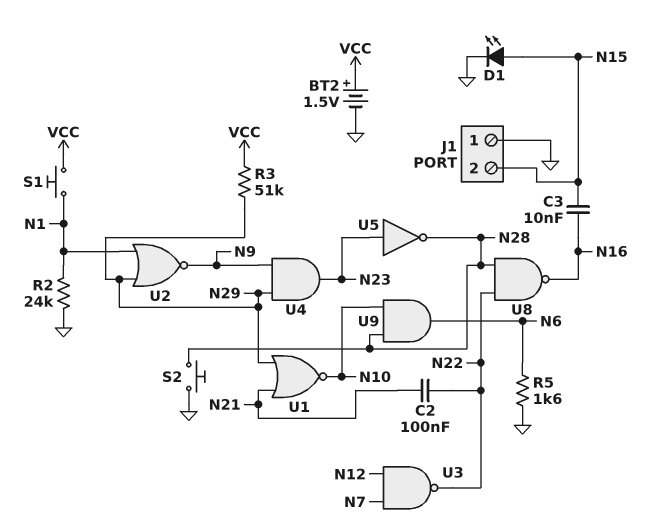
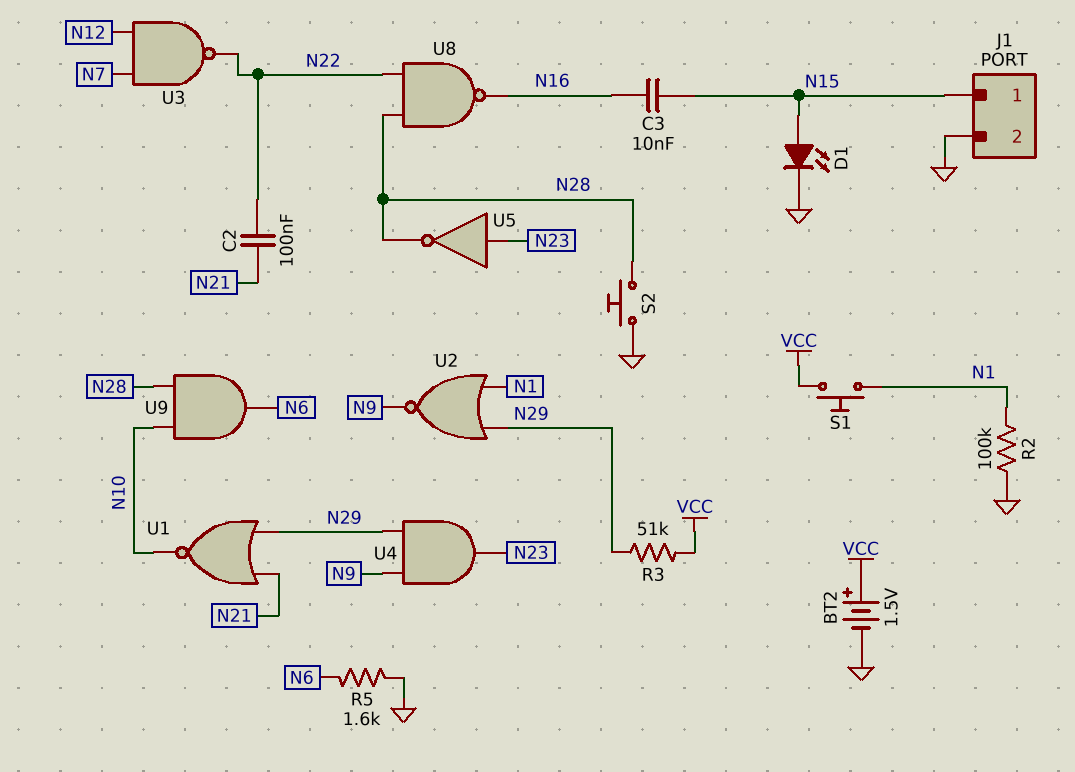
J1 pin 1: GND -> N15
J1 pin 2: N15 -> GND
R2: 24k (GND, N1) -> 100k (GND, N1)

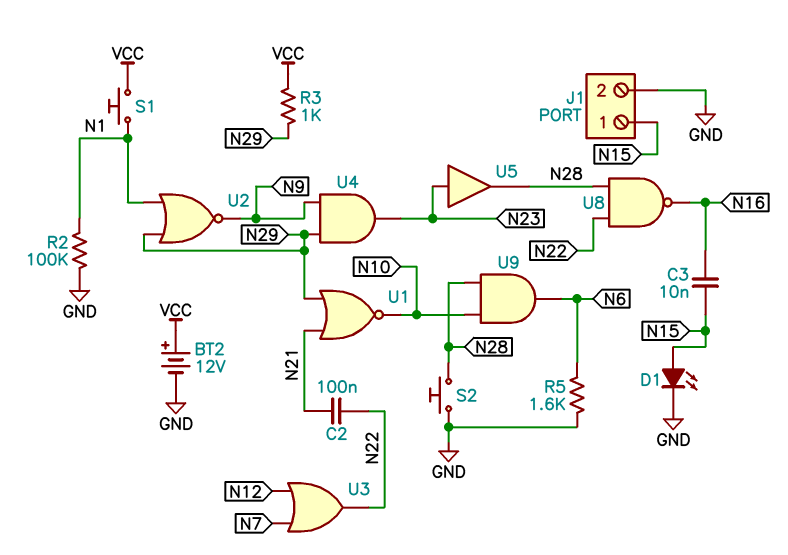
BT2: 1.5V (plus VCC, minus GND) -> 12V (plus VCC, minus GND)
R3: 51k (N29, VCC) -> 1k (N29, VCC)
U3: NAND (in N7, in N12, out N22) -> OR (in N7, in N12, out N22)
U5: NOT (in N23, out N28) -> buffer (in N23, out N28)

